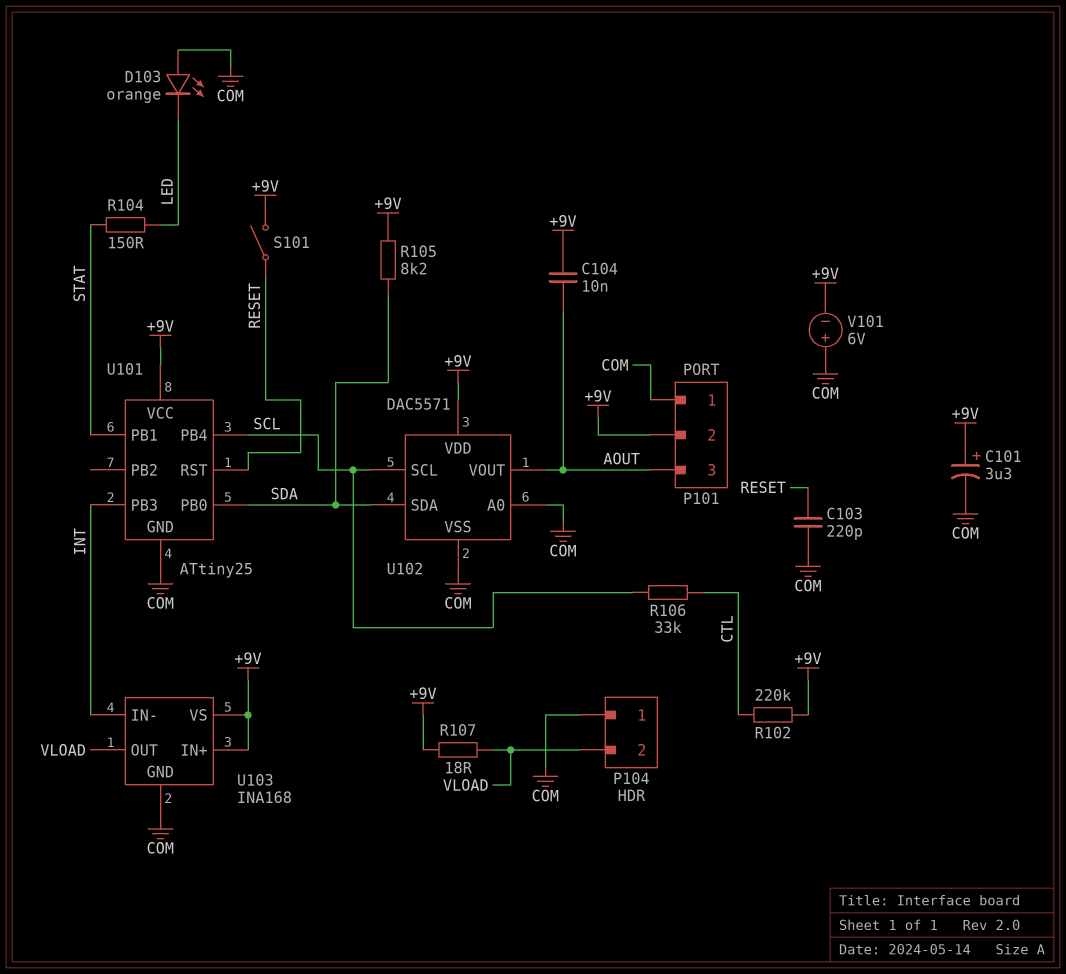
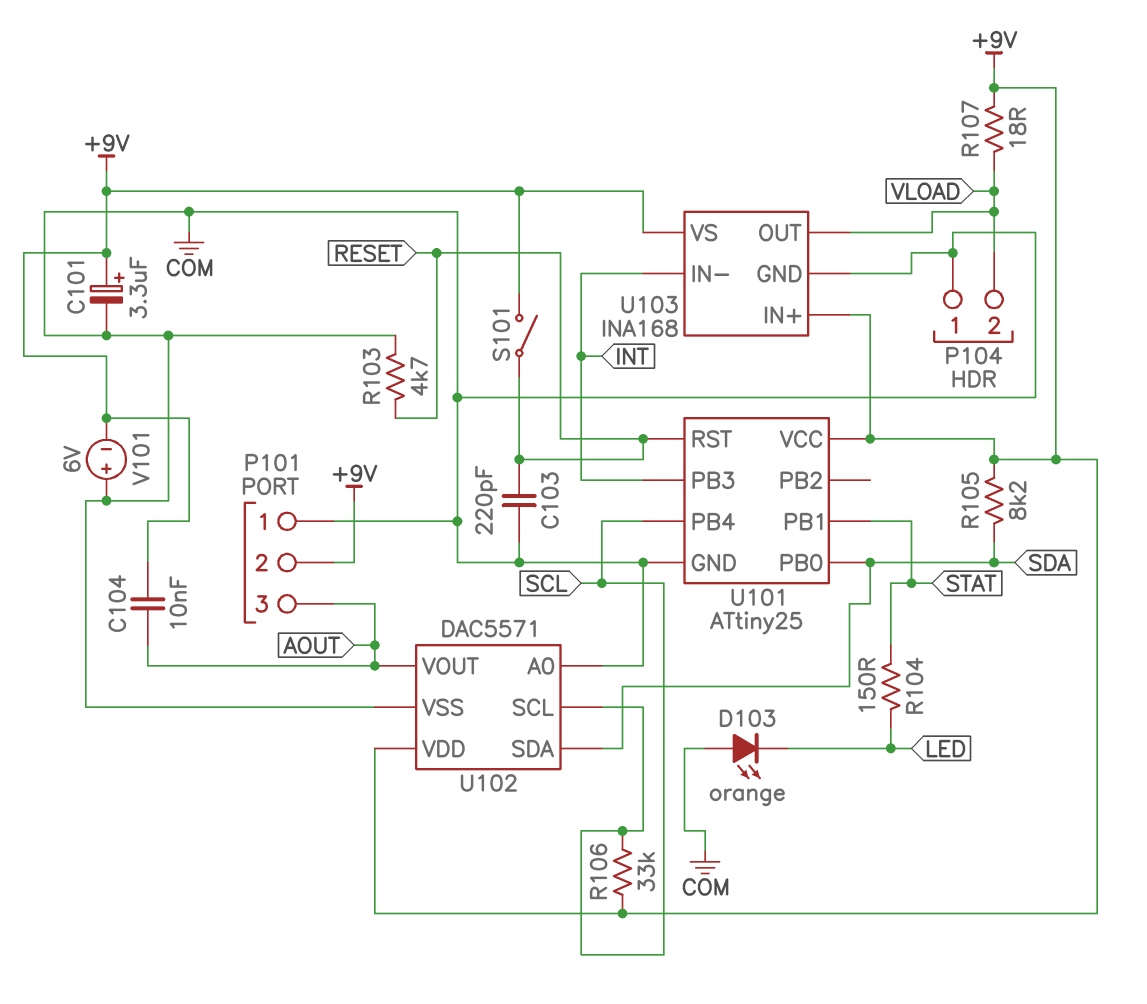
R102: 220k (+9V, CTL) -> none
R103: none -> 4.7k (COM, RESET)
R106: 33k (CTL, SCL) -> 33k (+9V, SCL)

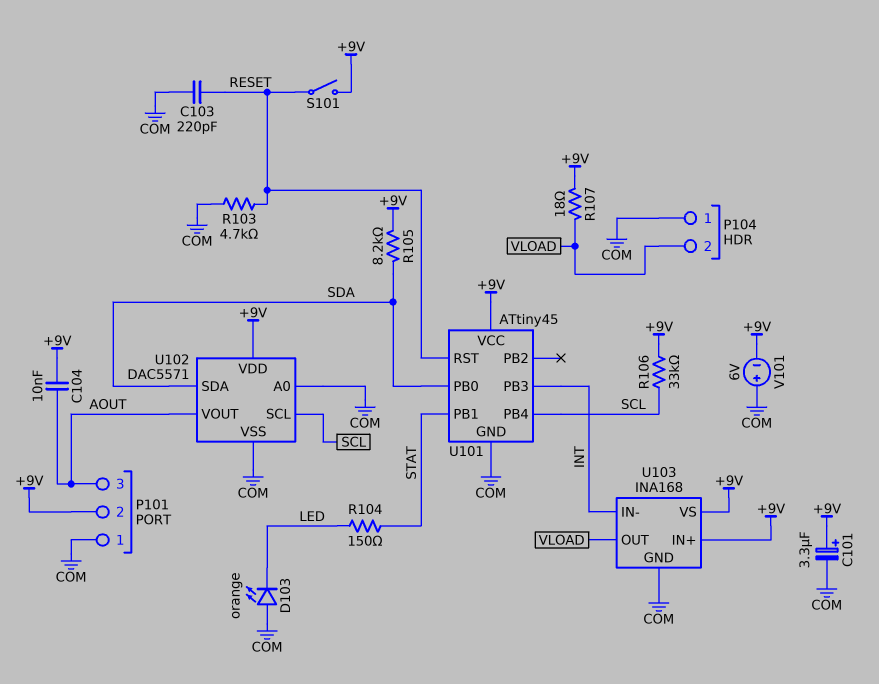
U101: ATtiny25 -> ATtiny45

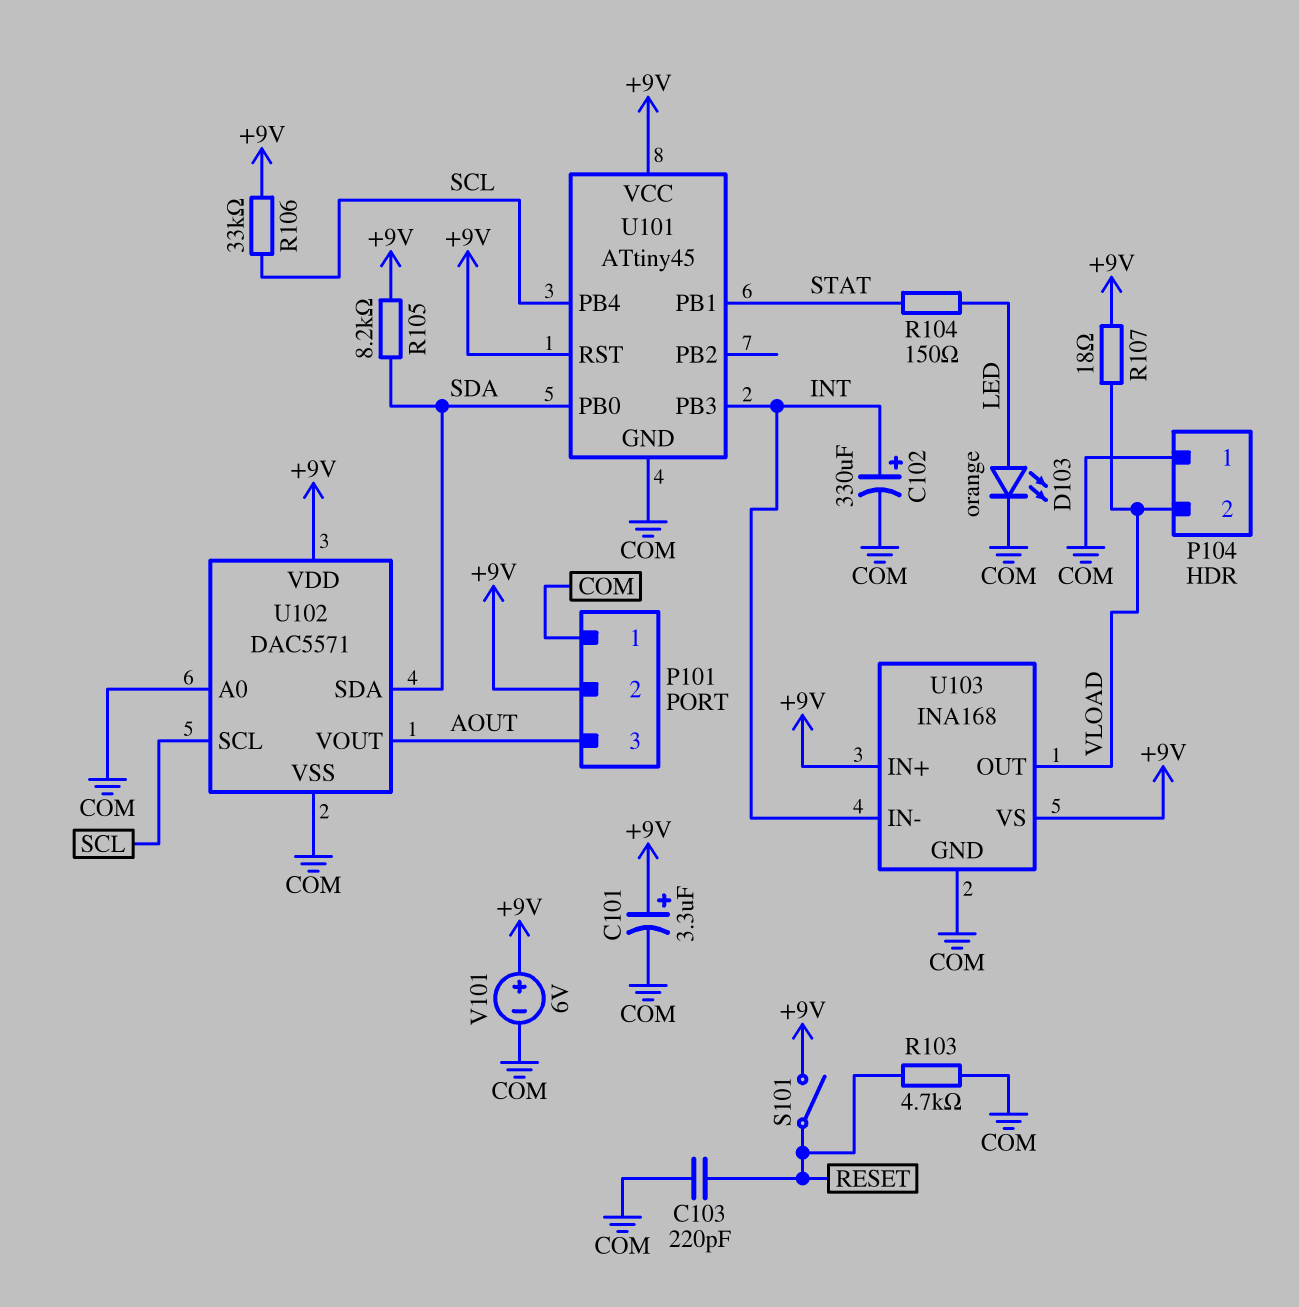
C102: none -> 330uF (plus INT, minus COM)
C104: 10nF (+9V, AOUT) -> none
D103: LED orange (A COM, K LED) -> LED orange (A LED, K COM)
U101 pin RST: RESET -> +9V
V101: 6V (plus COM, minus +9V) -> 6V (plus +9V, minus COM)

